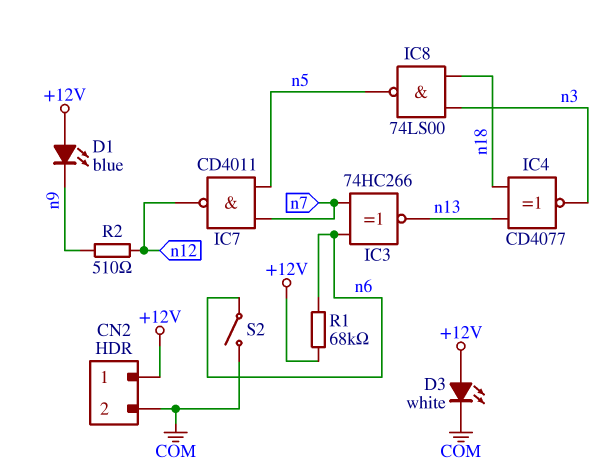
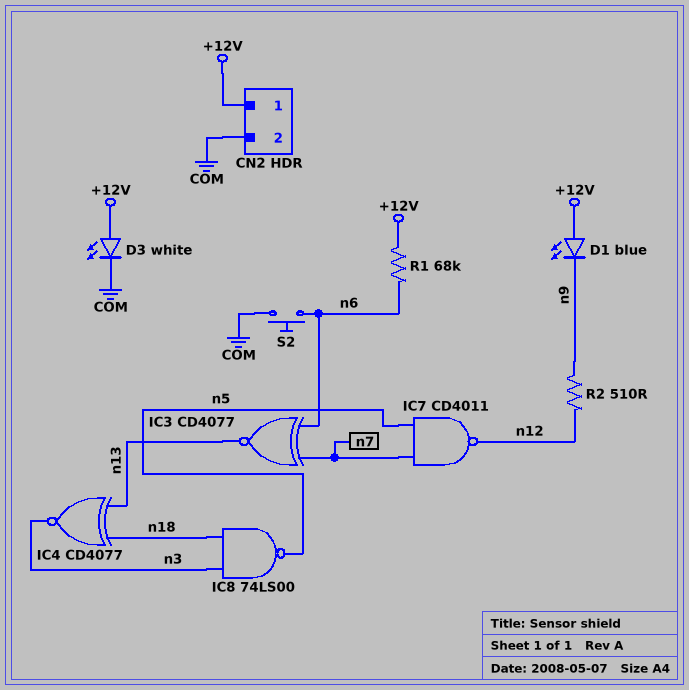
IC3: XNOR 74HC266 (in n6, in n7, out n13) -> XNOR CD4077 (in n6, in n7, out n13)
S2: switch (COM, n6) -> button (COM, n6)

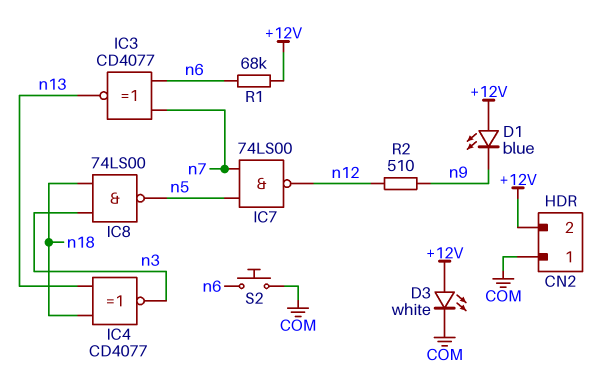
CN2 pin 1: +12V -> COM
CN2 pin 2: COM -> +12V
IC7: NAND CD4011 (in n5, in n7, out n12) -> NAND 74LS00 (in n5, in n7, out n12)

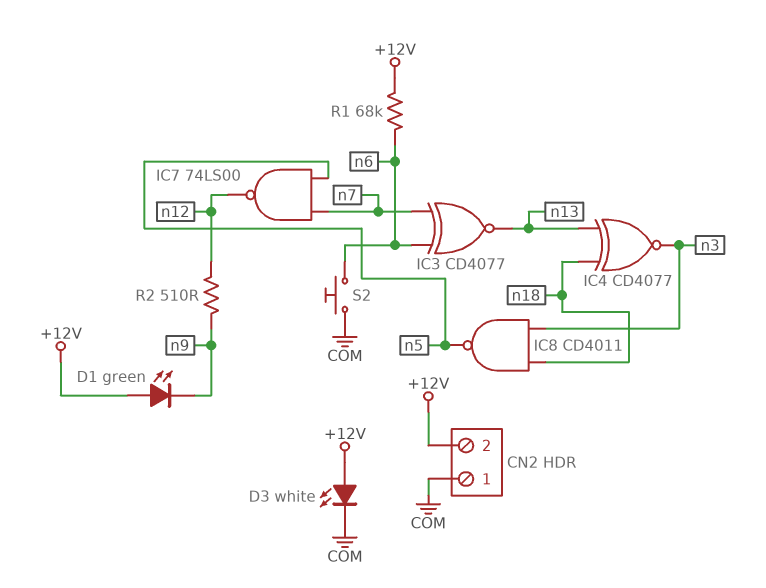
D1: LED blue (A +12V, K n9) -> LED green (A +12V, K n9)
IC8: NAND 74LS00 (in n3, in n18, out n5) -> NAND CD4011 (in n3, in n18, out n5)

